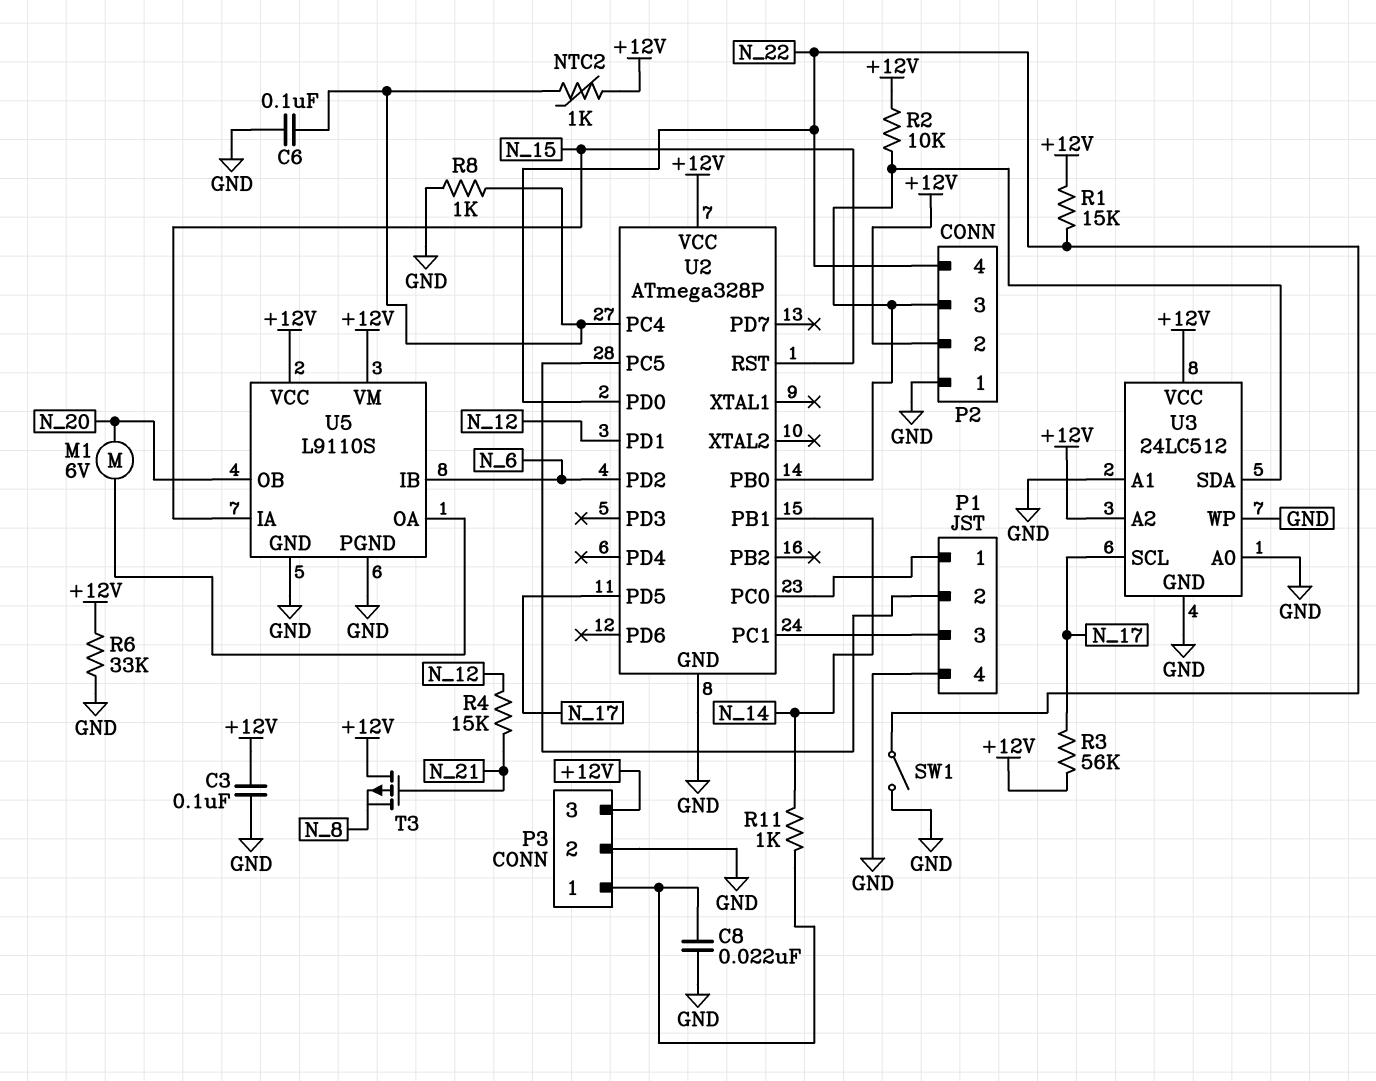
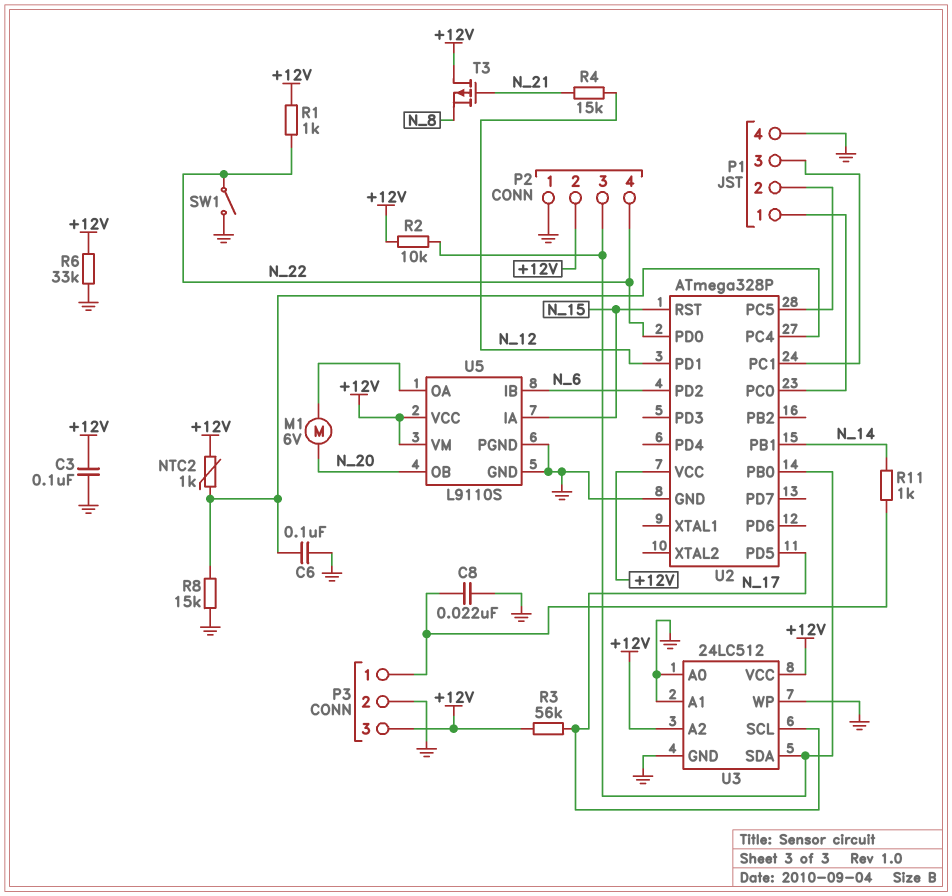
R1: 15k (+12V, N_22) -> 1k (+12V, N_22)
R8: 1k (GND, U2/PC4) -> 15k (GND, U2/PC4)

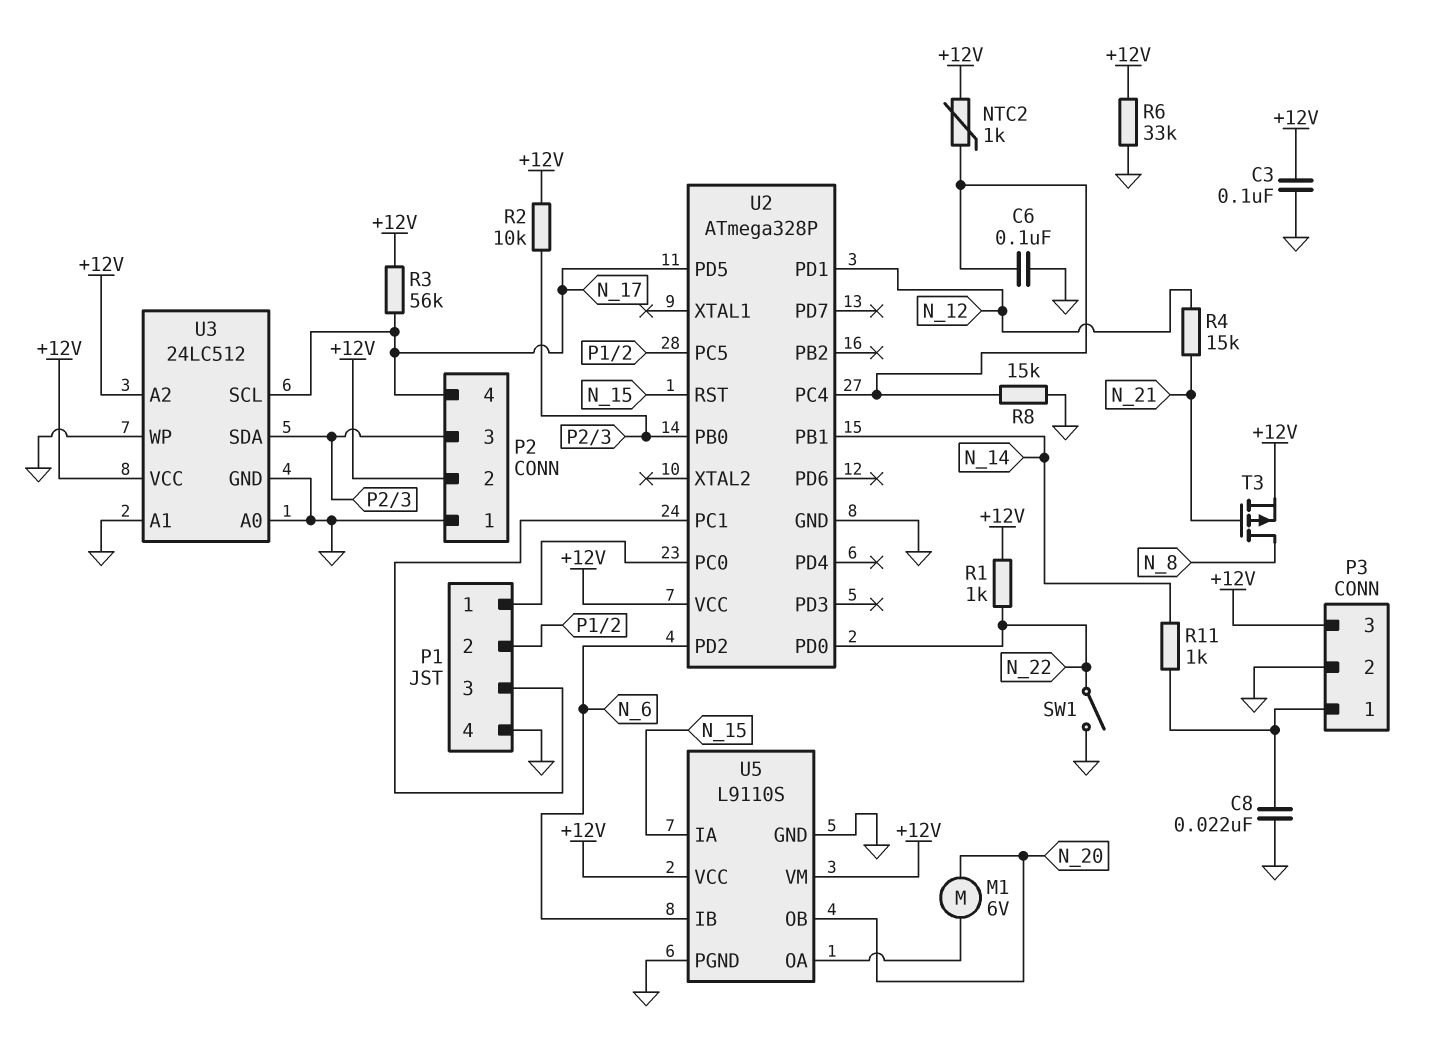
P2 pin 4: N_22 -> N_17
T3: PMOS (G N_21, D +12V, S N_8) -> PMOS (G N_21, D N_8, S +12V)

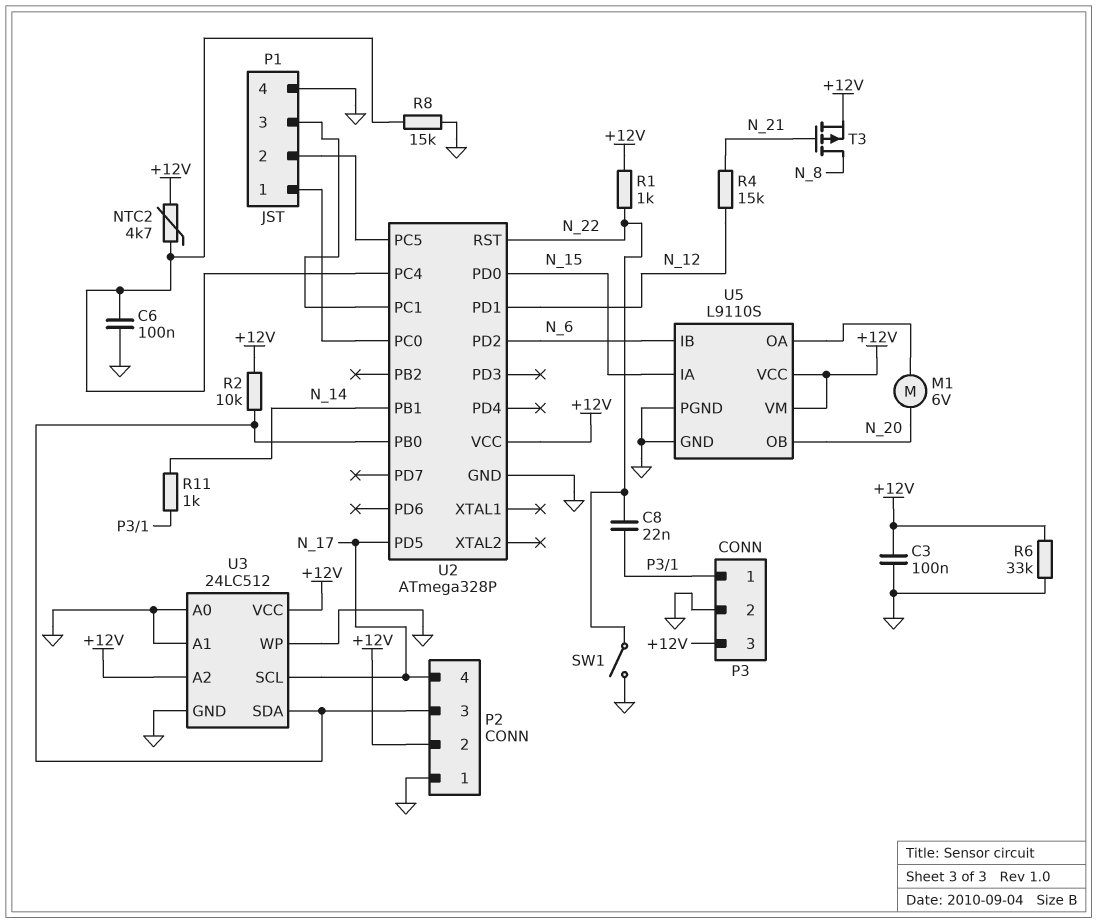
C8: 22nF (GND, P3/1) -> 22nF (N_22, P3/1)
NTC2: 1k (+12V, U2/PC4) -> 4.7k (+12V, U2/PC4)
R3: 56k (+12V, N_17) -> none
U2 pin PD0: N_22 -> N_15
U2 pin RST: N_15 -> N_22

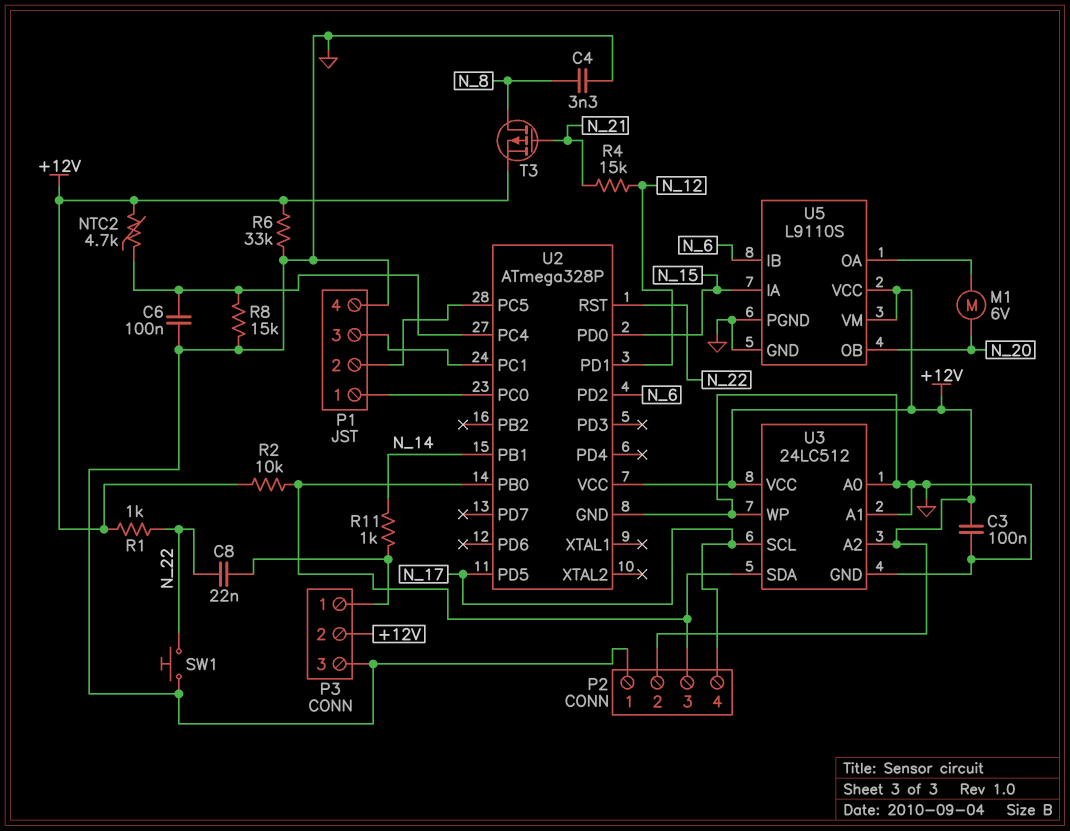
C4: none -> 3.3nF (GND, N_8)
P3 pin 2: GND -> +12V
P3 pin 3: +12V -> GND
SW1: switch (GND, N_22) -> button (GND, N_22)

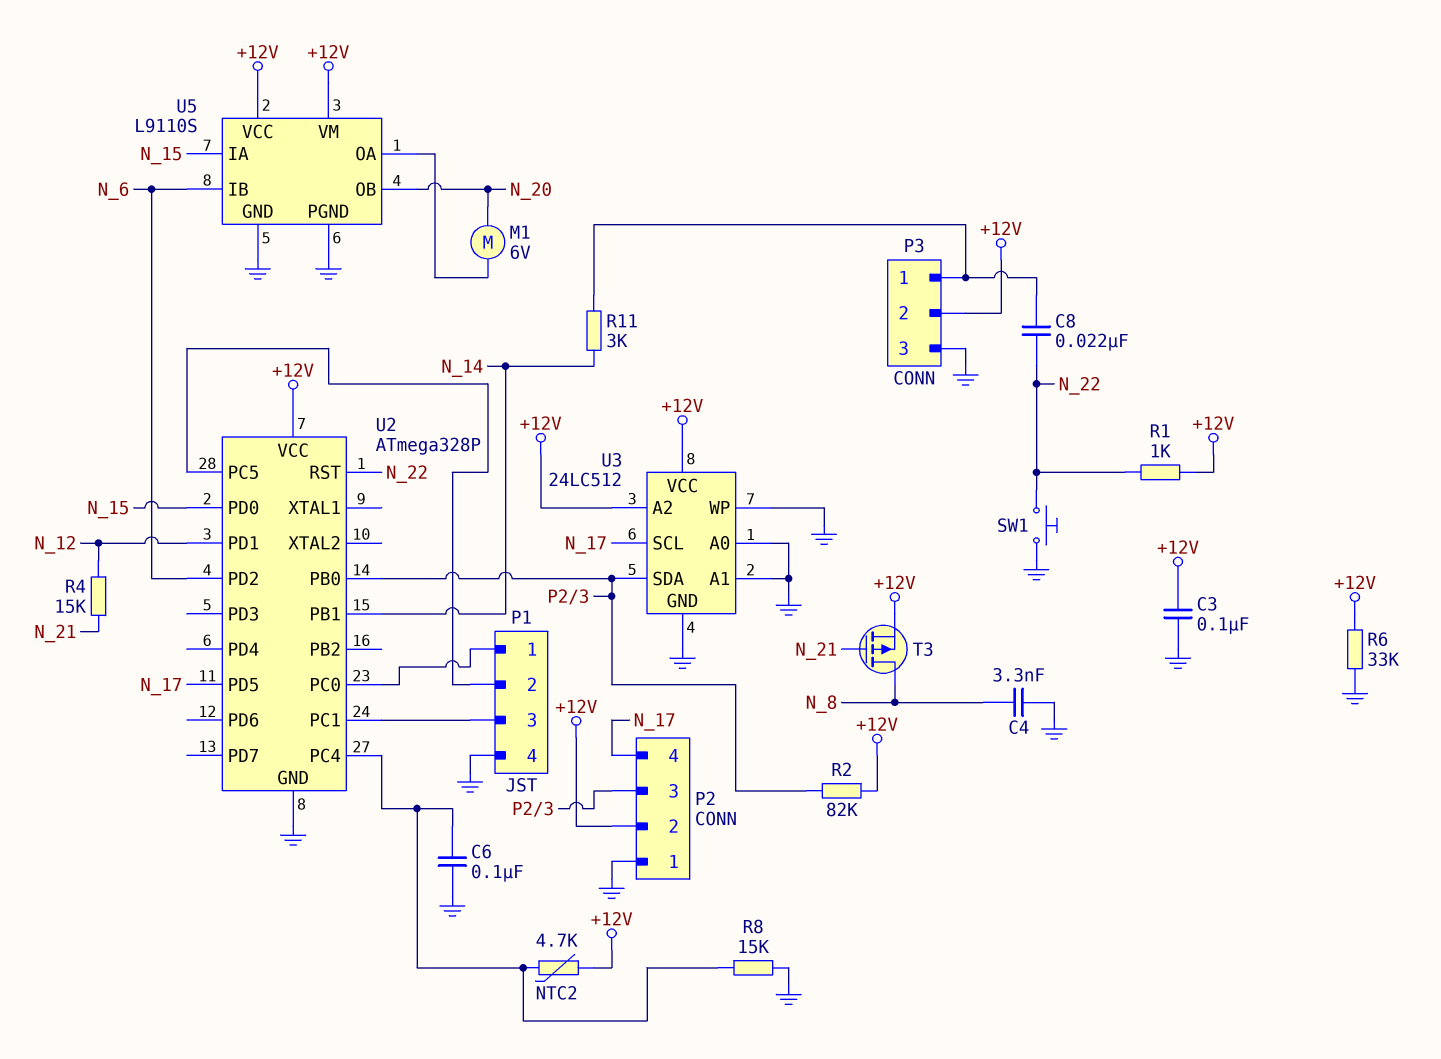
R2: 10k (+12V, P2/3) -> 82k (+12V, P2/3)
R11: 1k (N_14, P3/1) -> 3k (N_14, P3/1)

